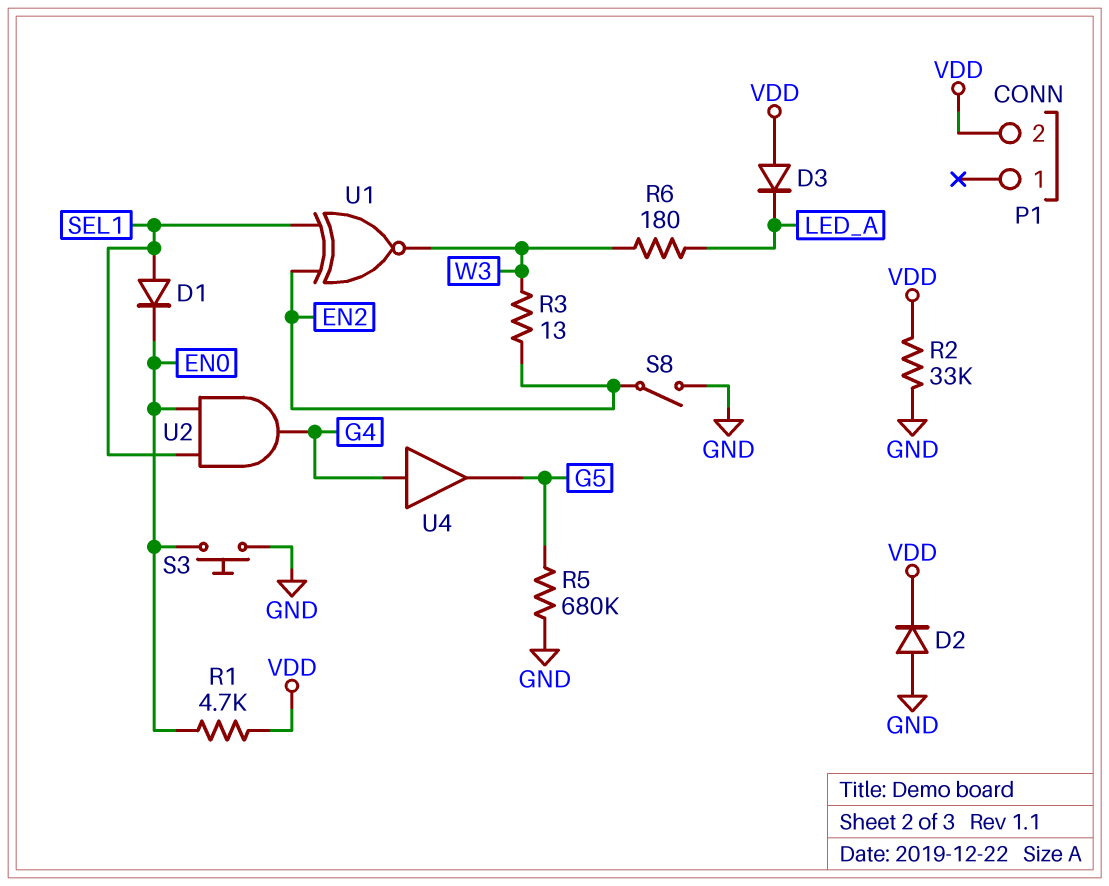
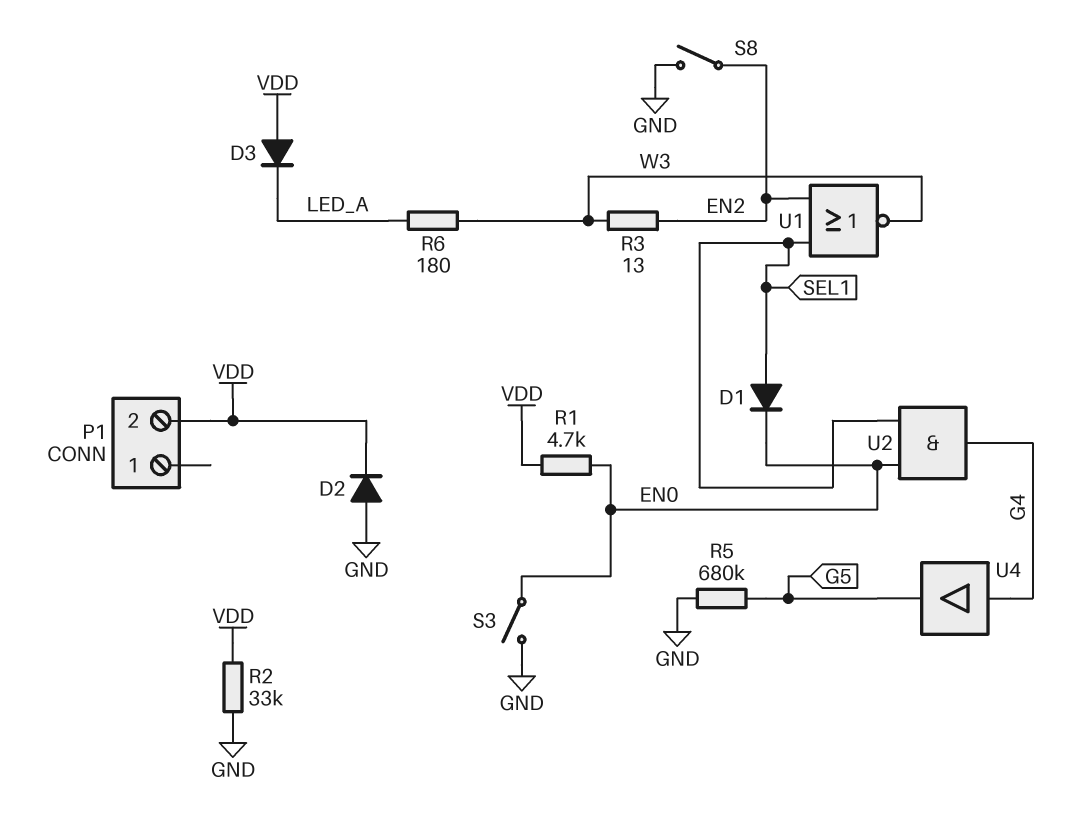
S3: button (EN0, GND) -> switch (EN0, GND)
U1: XNOR (in EN2, in SEL1, out W3) -> NOR (in EN2, in SEL1, out W3)

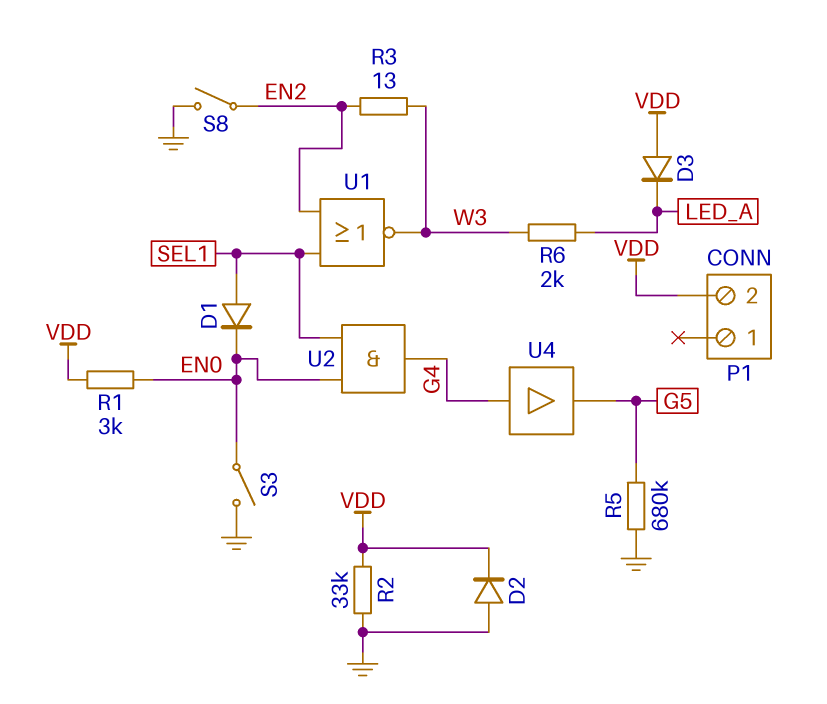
R1: 4.7k (EN0, VDD) -> 3k (EN0, VDD)
R6: 180 (LED_A, W3) -> 2k (LED_A, W3)

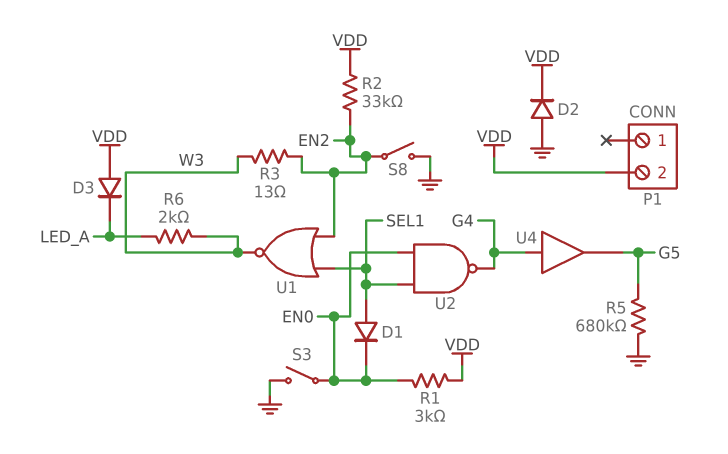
R2: 33k (GND, VDD) -> 33k (EN2, VDD)
U2: AND (in EN0, in SEL1, out G4) -> NAND (in EN0, in SEL1, out G4)

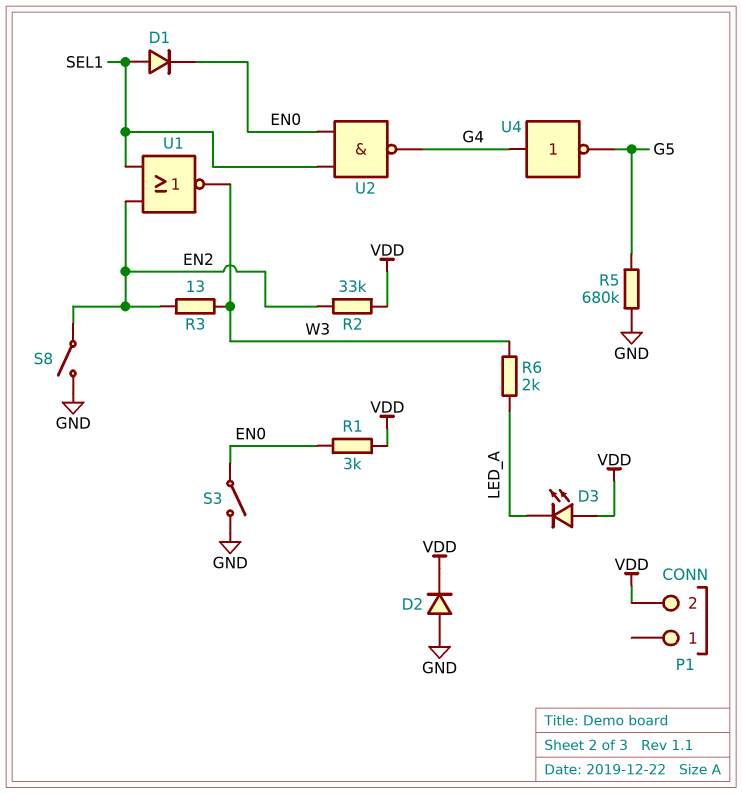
D3: diode (A VDD, K LED_A) -> LED (A VDD, K LED_A)
U4: buffer (in G4, out G5) -> NOT (in G4, out G5)

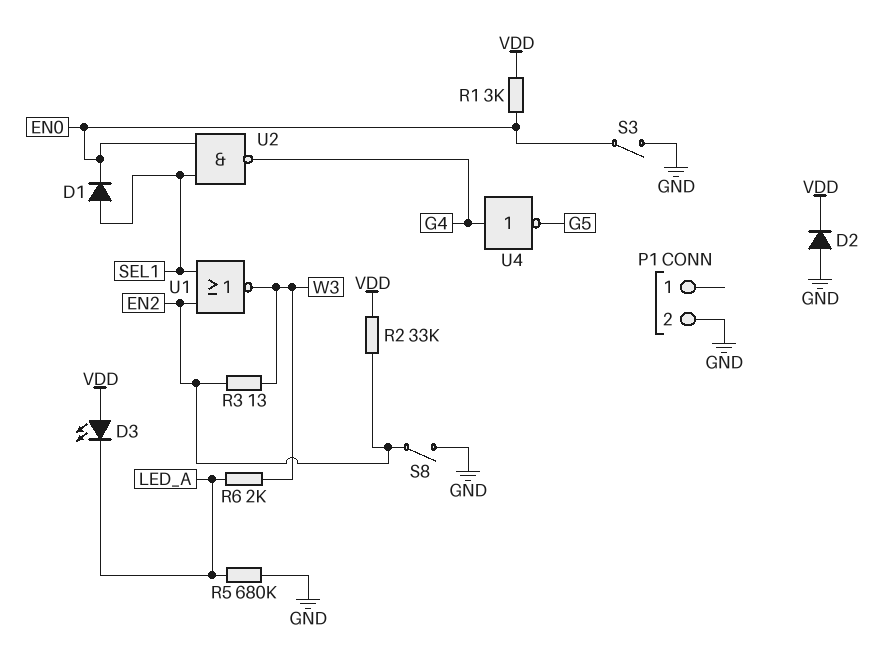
P1 pin 2: VDD -> GND
R5: 680k (G5, GND) -> 680k (GND, LED_A)

